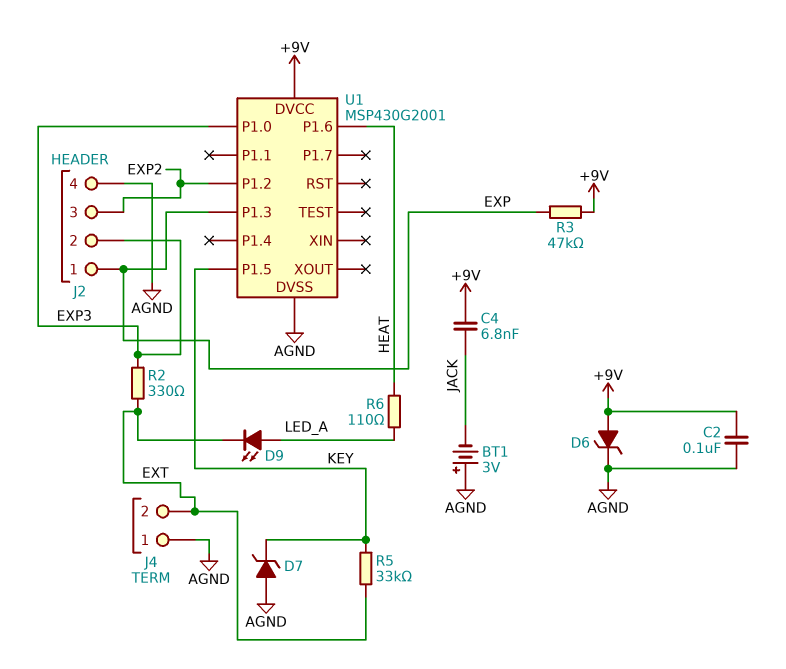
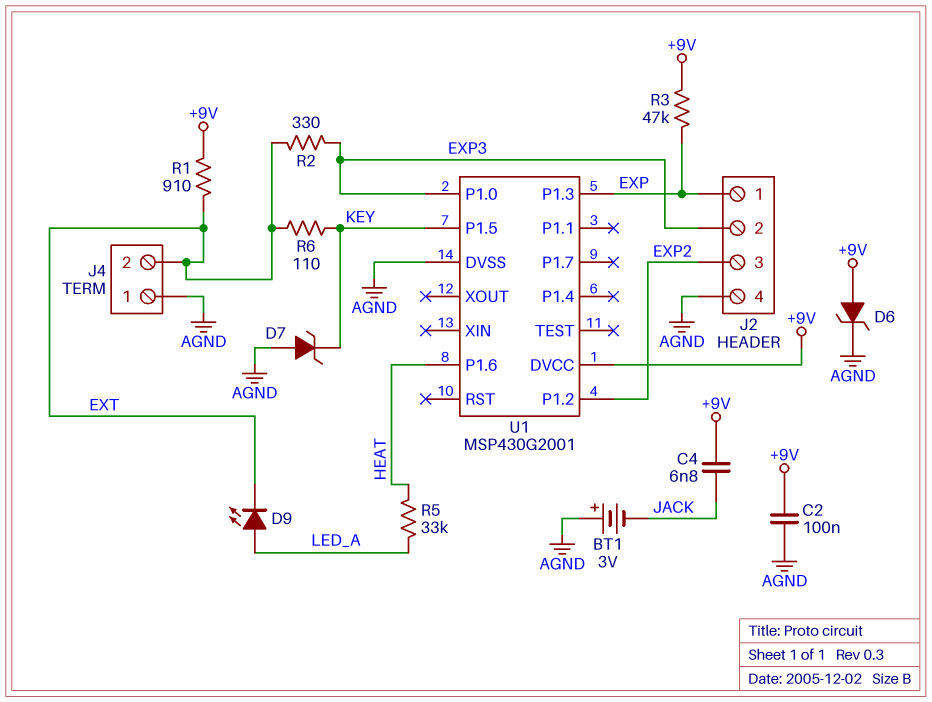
R1: none -> 910 (+9V, EXT)
R5: 33k (EXT, KEY) -> 33k (HEAT, LED_A)
R6: 110 (HEAT, LED_A) -> 110 (EXT, KEY)

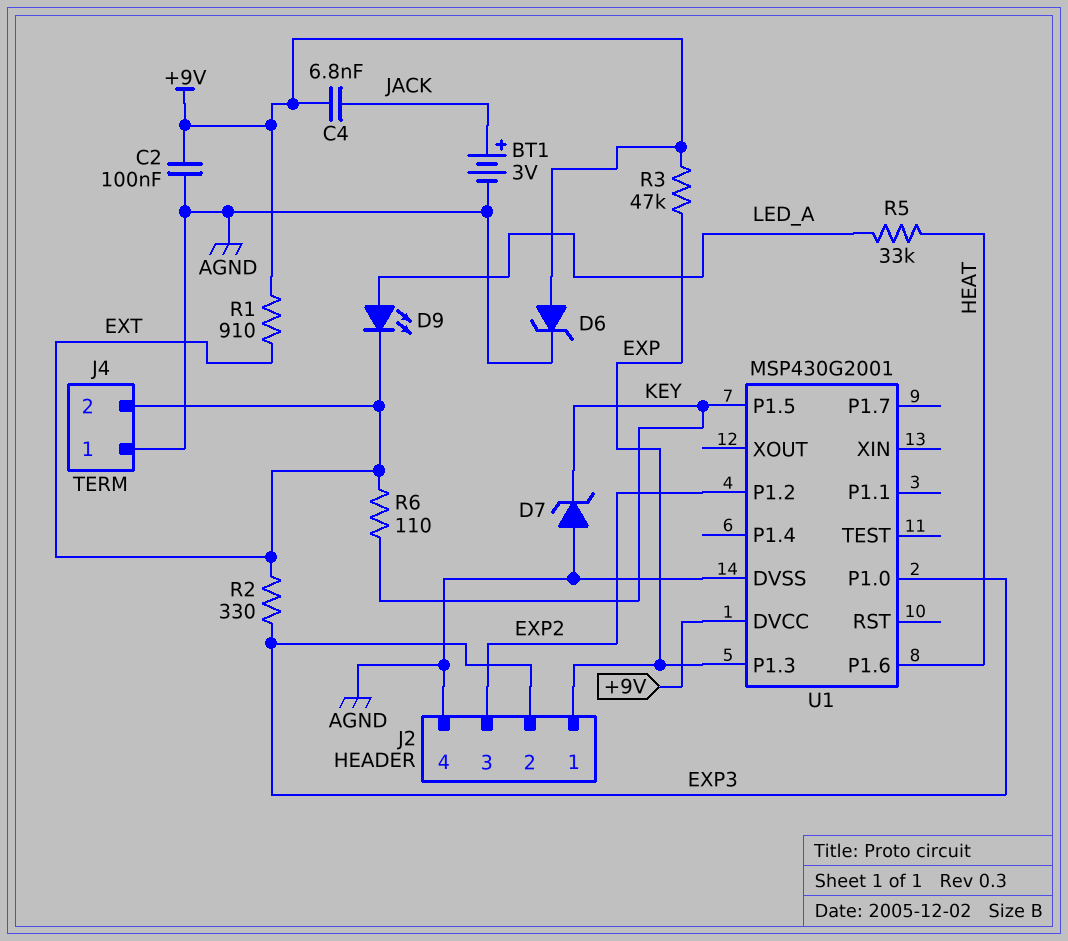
BT1: 3V (plus AGND, minus JACK) -> 3V (plus JACK, minus AGND)

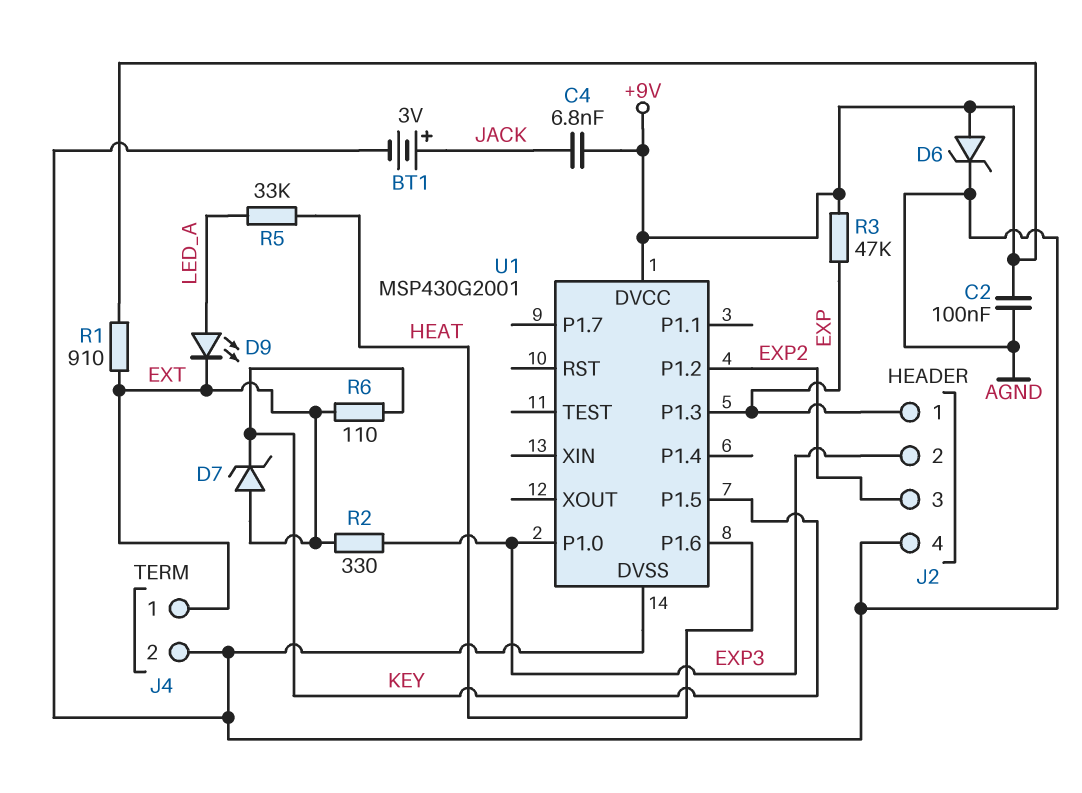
D7: zener (A AGND, K KEY) -> zener (A EXT, K KEY)
J4 pin 1: AGND -> EXT
J4 pin 2: EXT -> AGND

